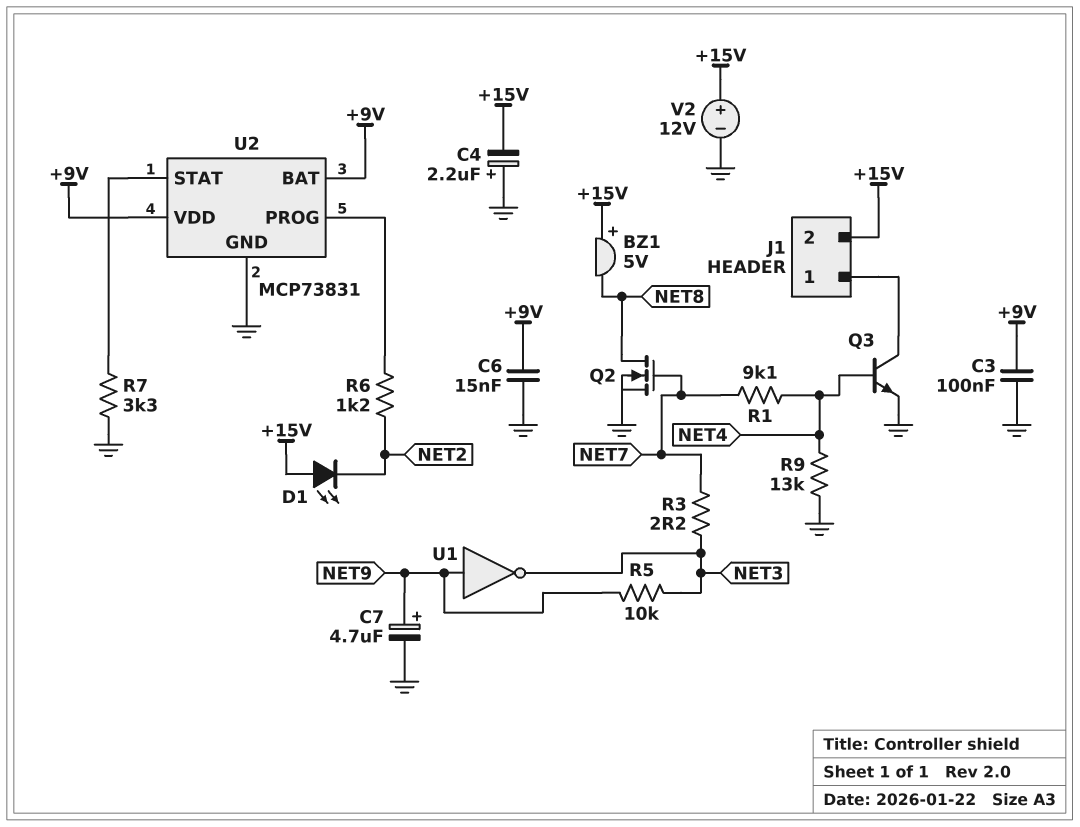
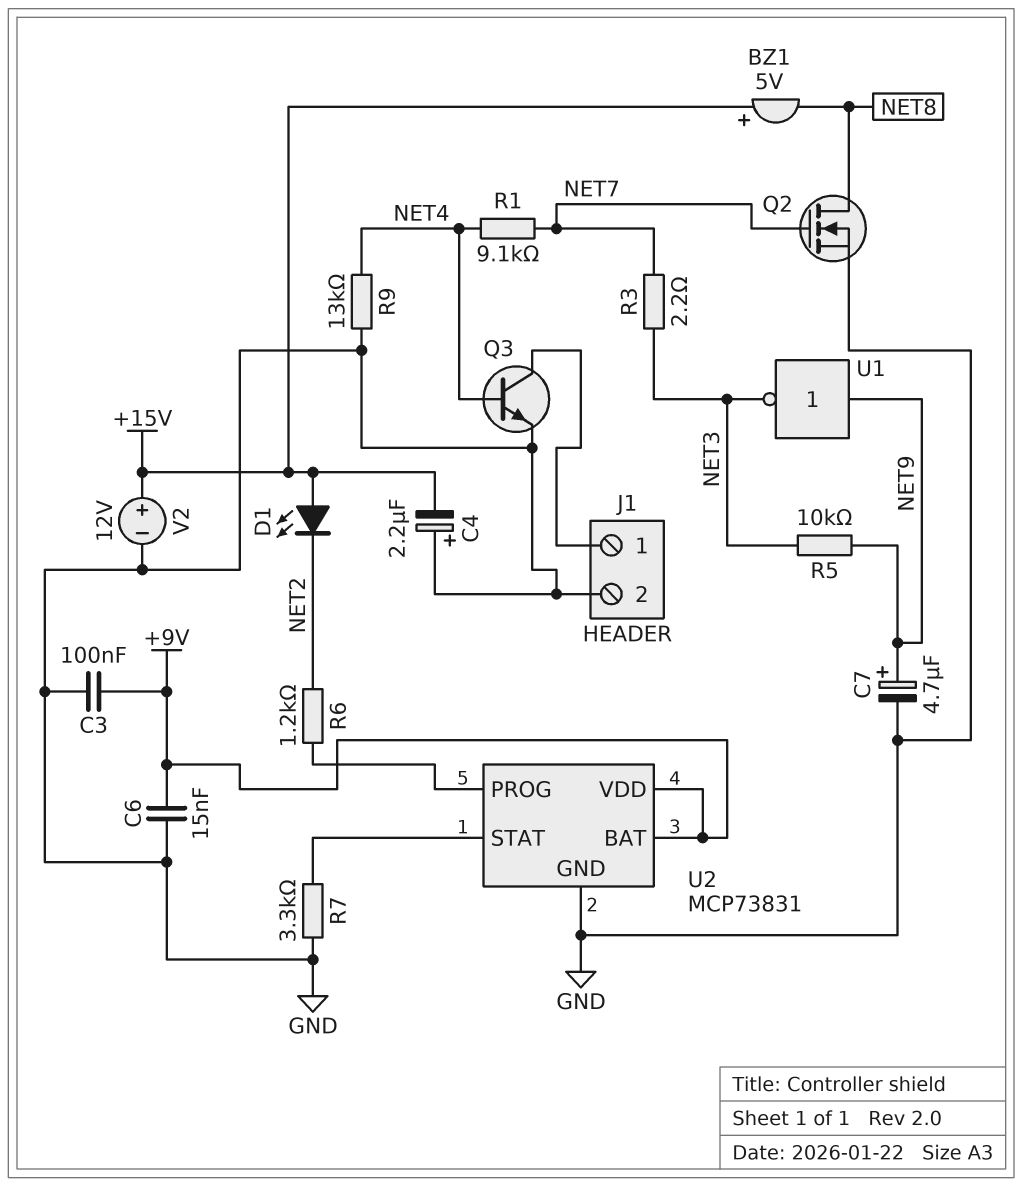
J1 pin 2: +15V -> GND

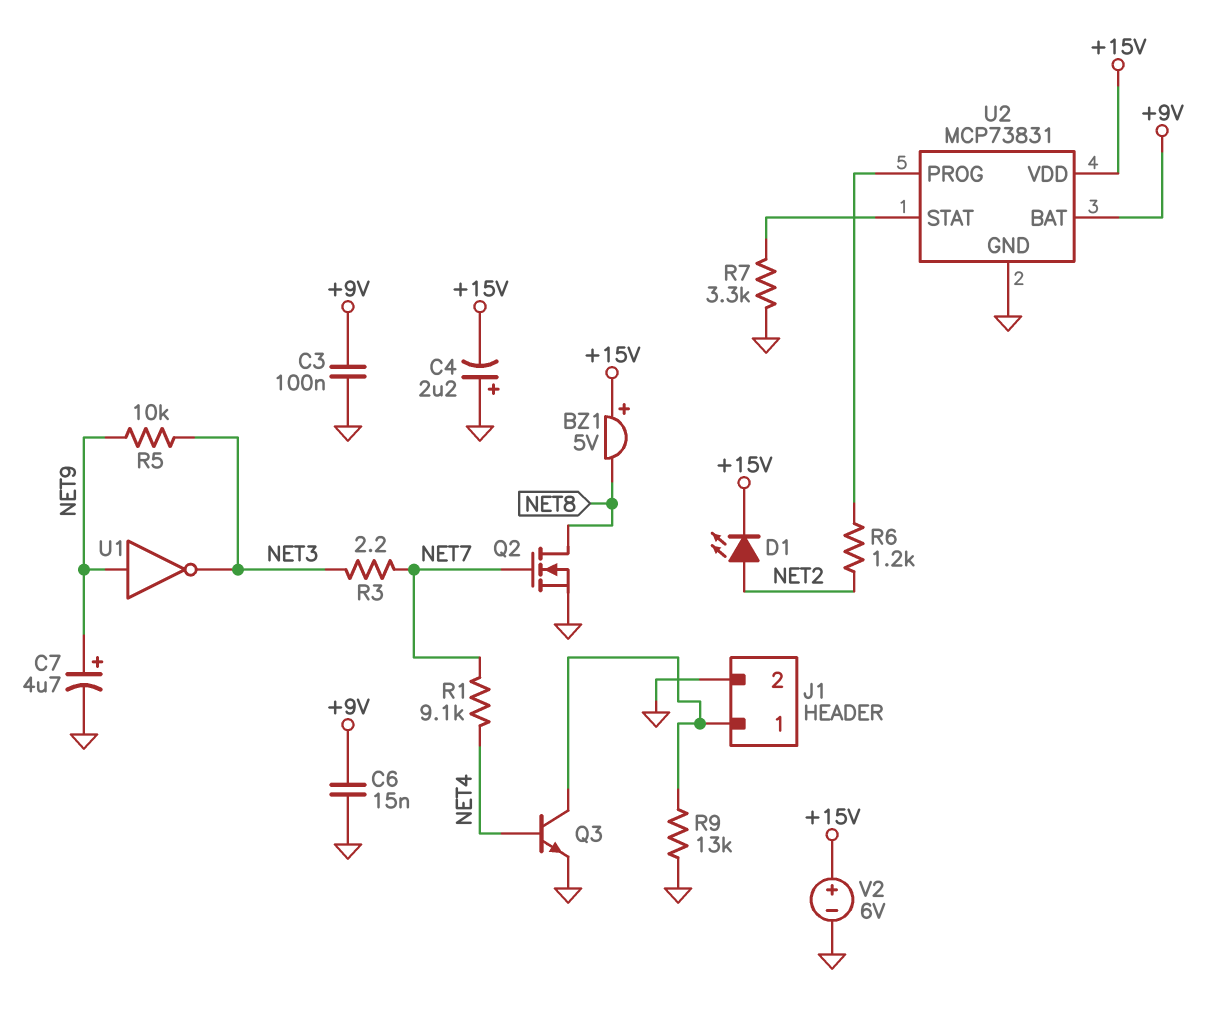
D1: LED (A +15V, K NET2) -> LED (A NET2, K +15V)
R9: 13k (GND, NET4) -> 13k (GND, J1/1)
U2 pin VDD: +9V -> +15V
V2: 12V (plus +15V, minus GND) -> 6V (plus +15V, minus GND)

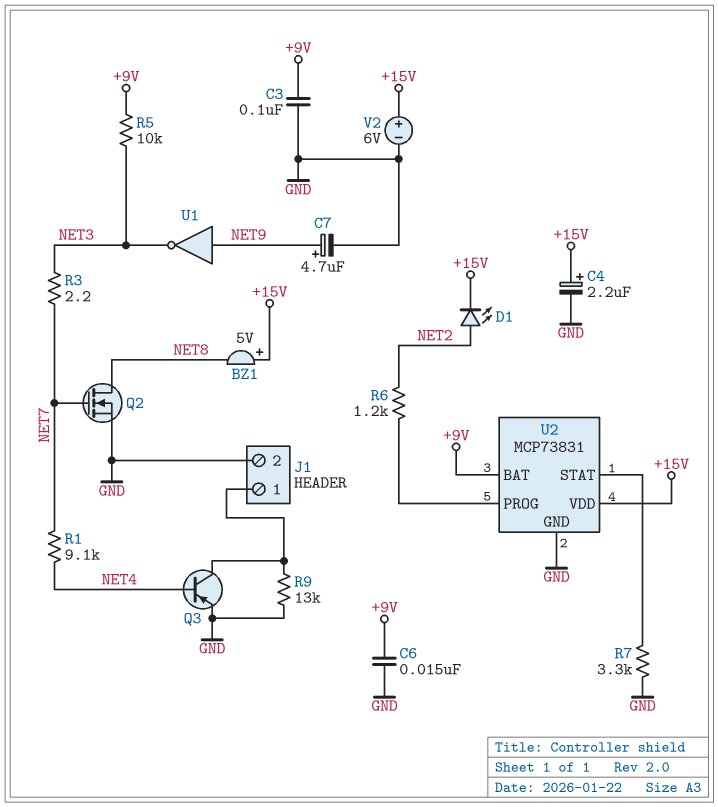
C4: 2.2uF (plus GND, minus +15V) -> 2.2uF (plus +15V, minus GND)
Q3: NPN (B NET4, C J1/1, E GND) -> PNP (B NET4, C J1/1, E GND)
R5: 10k (NET3, NET9) -> 10k (+9V, NET3)

